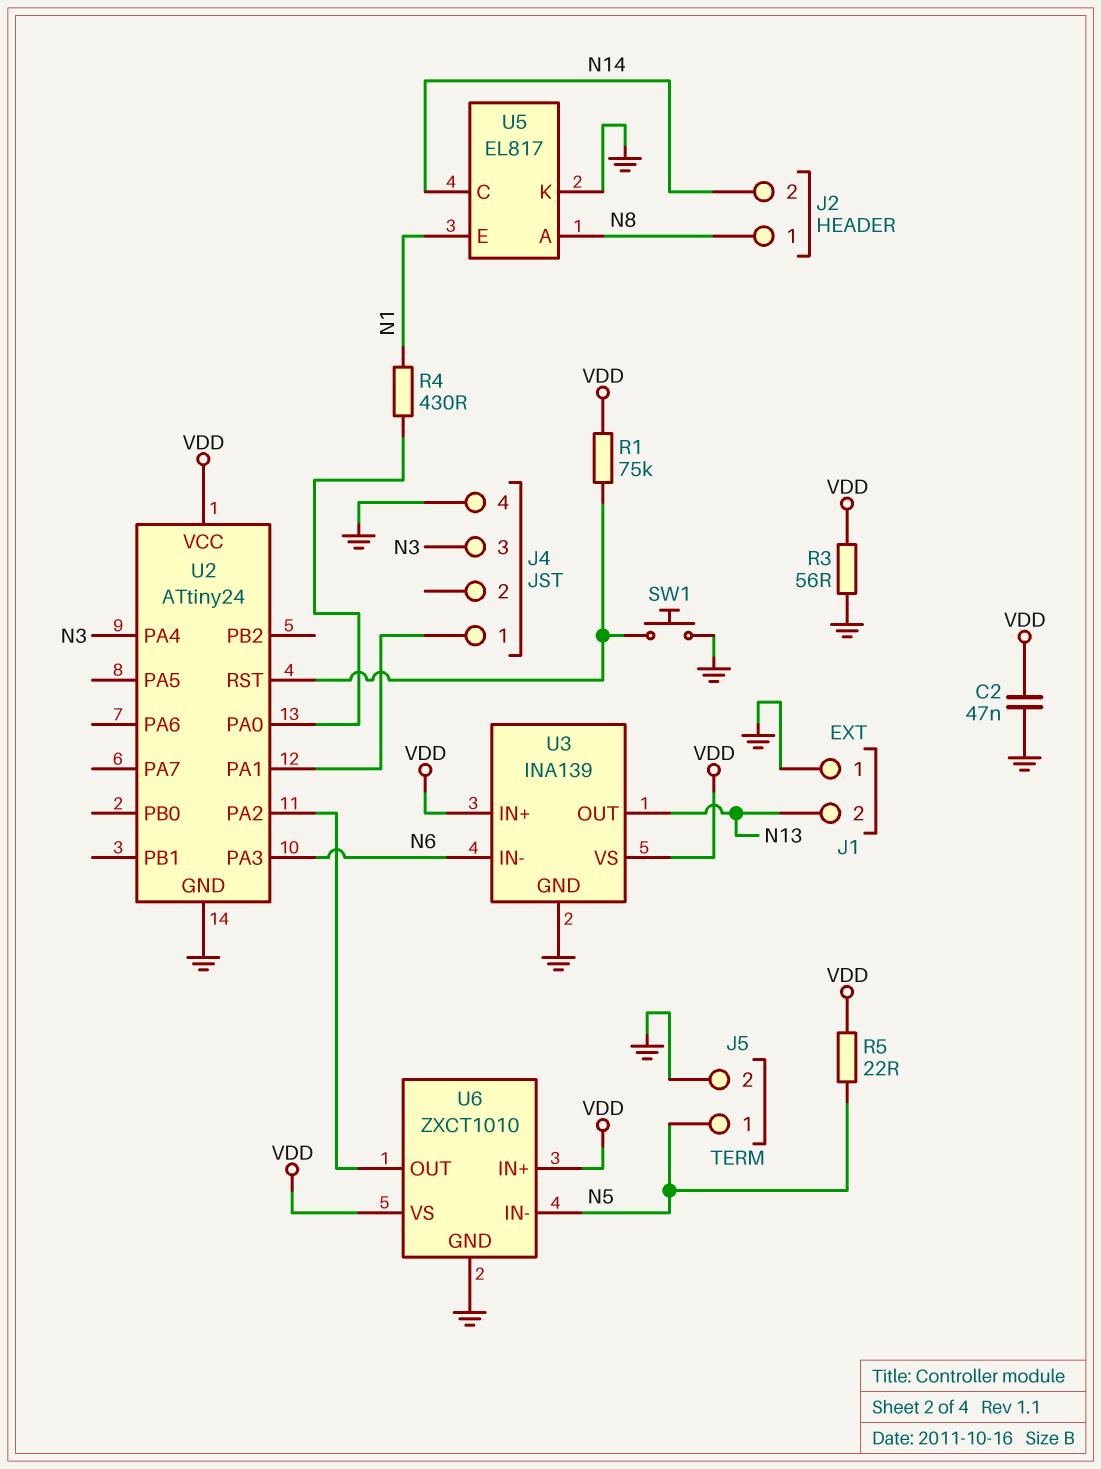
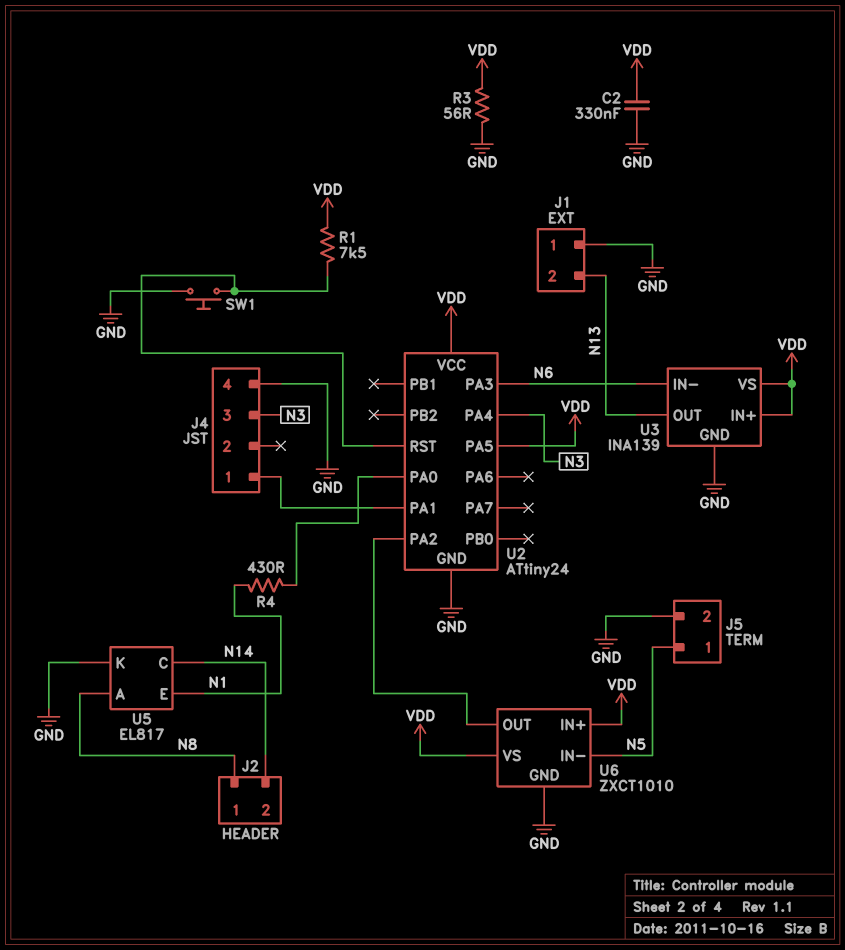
C2: 47nF (GND, VDD) -> 330nF (GND, VDD)
R1: 75k (U2/RST, VDD) -> 7.5k (U2/RST, VDD)
R5: 22 (N5, VDD) -> none
U2 pin PA5: none -> VDD

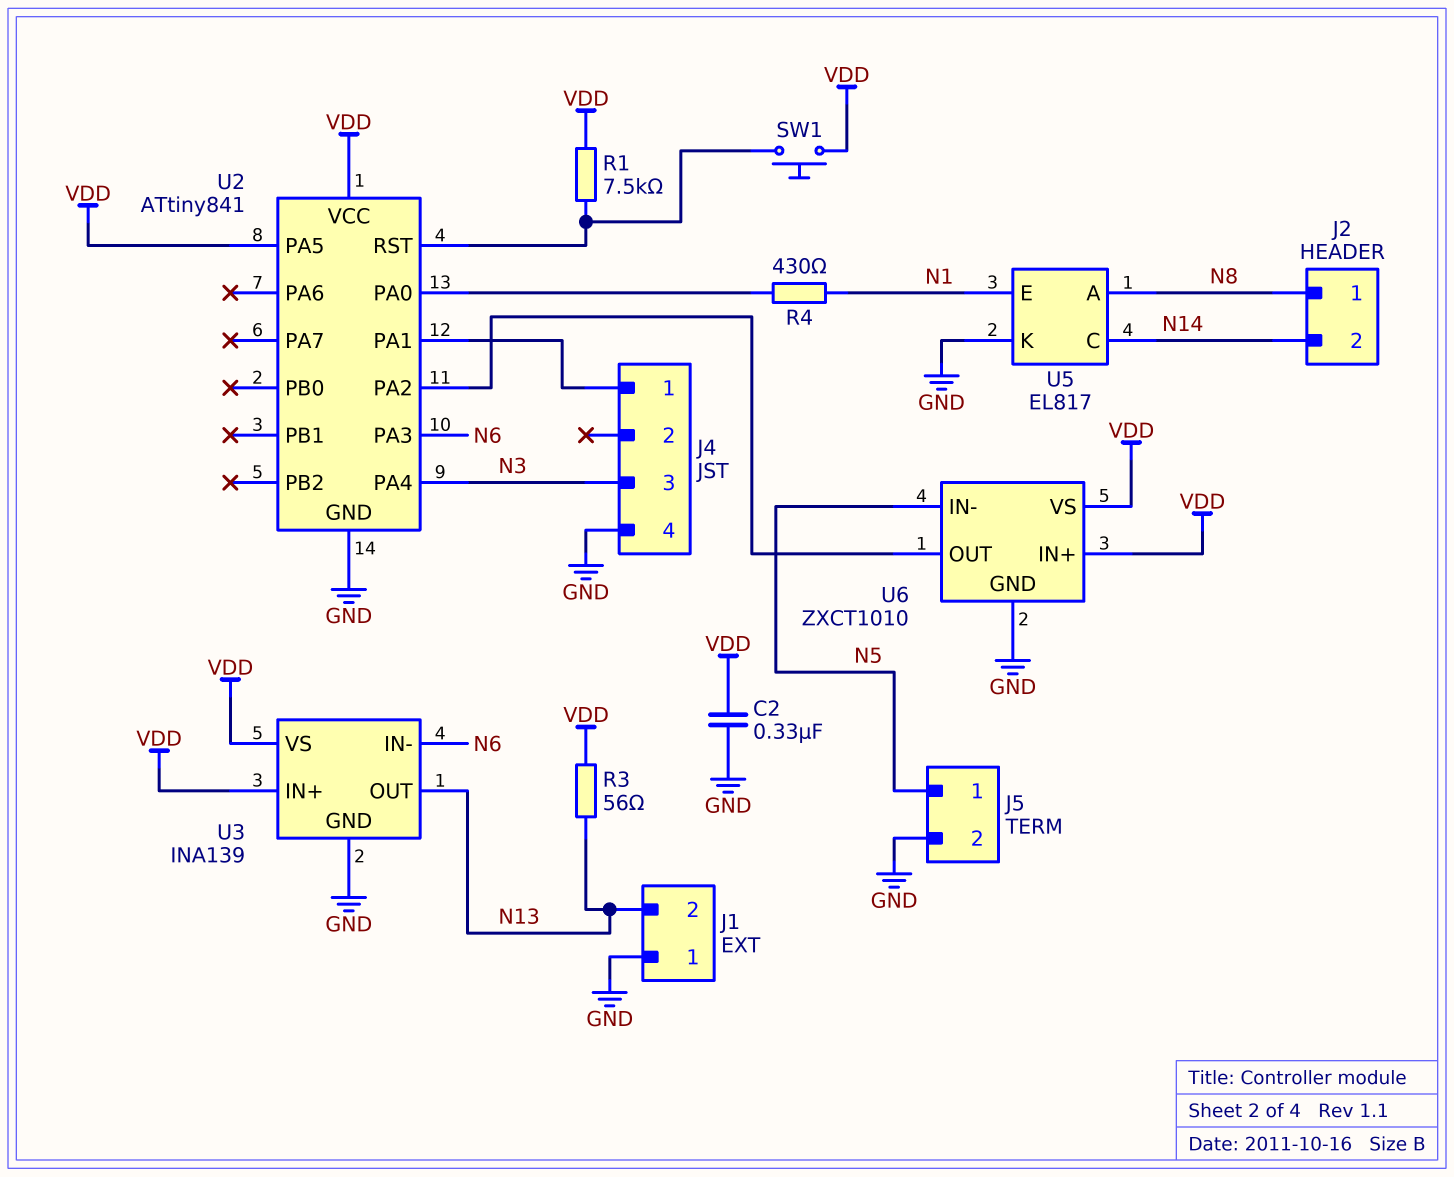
R3: 56 (GND, VDD) -> 56 (N13, VDD)
SW1: button (GND, U2/RST) -> button (U2/RST, VDD)
U2: ATtiny24 -> ATtiny841

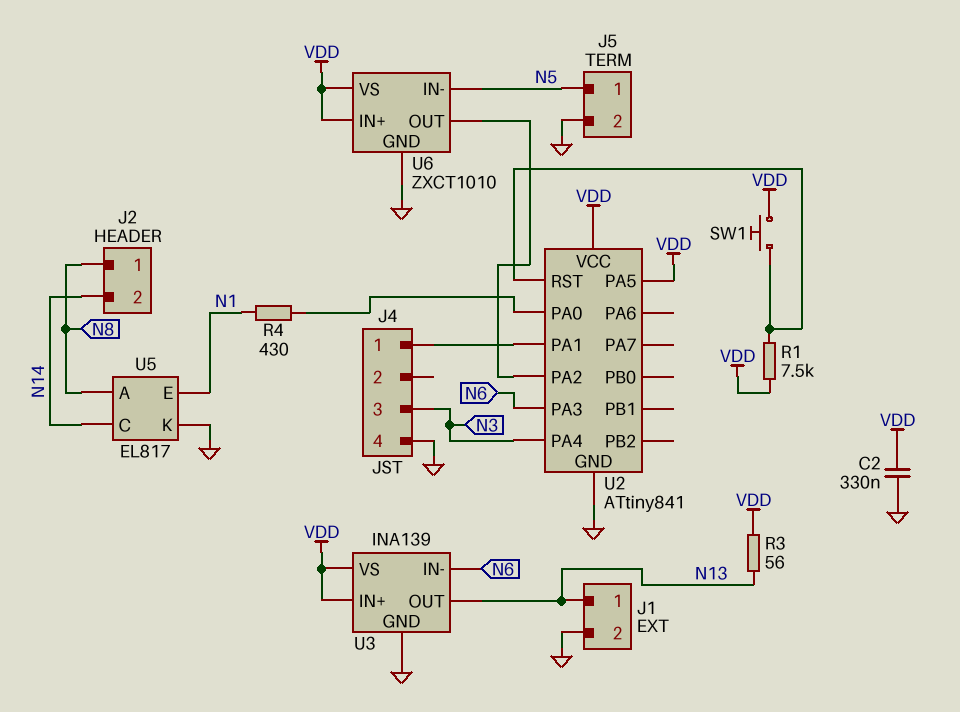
J1 pin 1: GND -> N13
J1 pin 2: N13 -> GND

